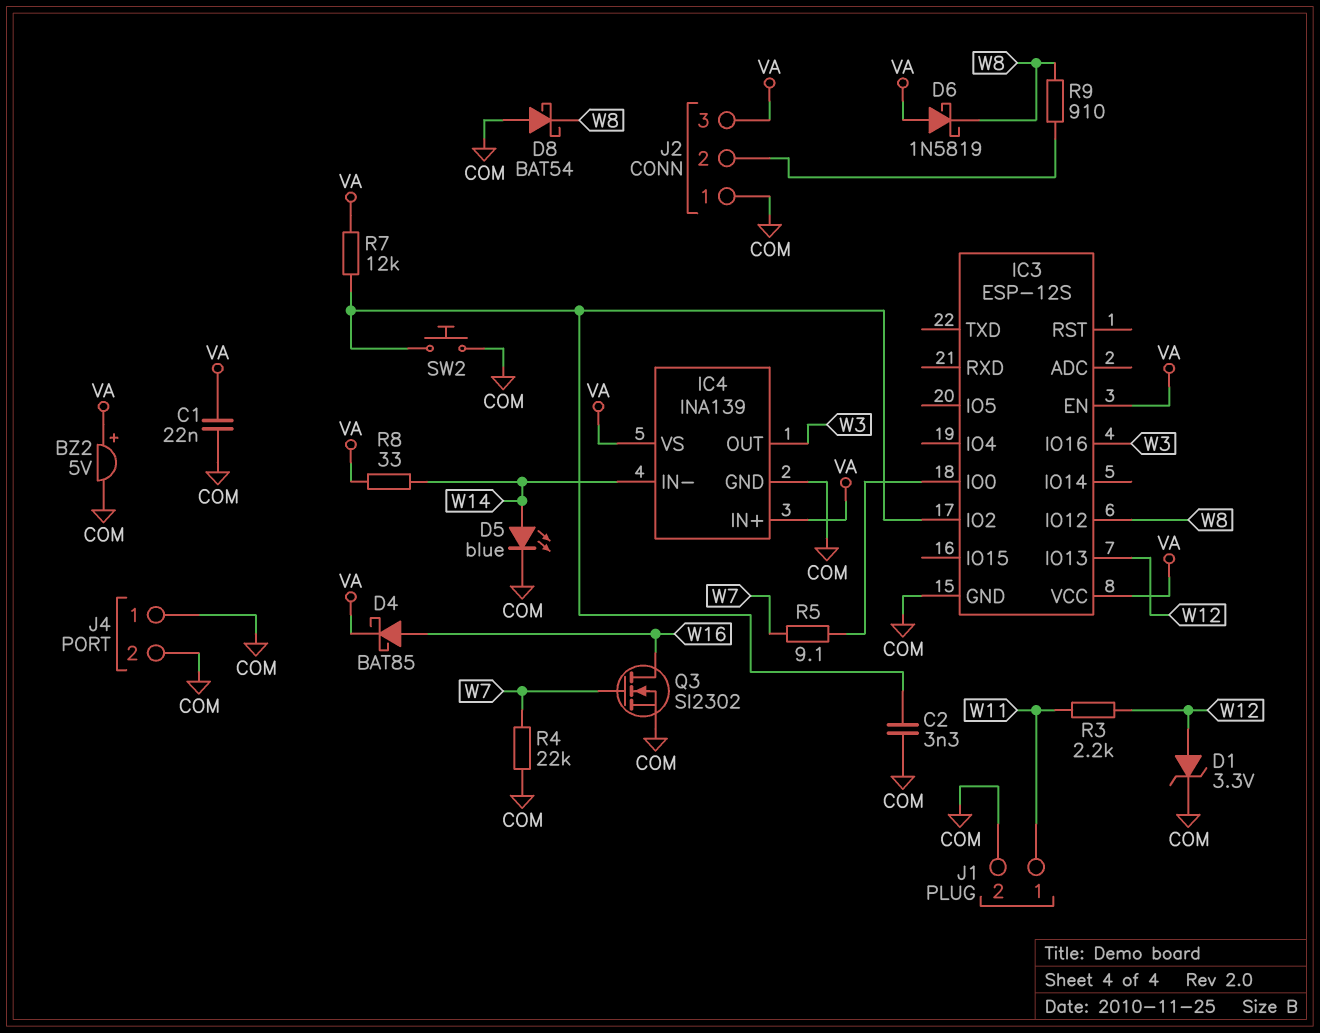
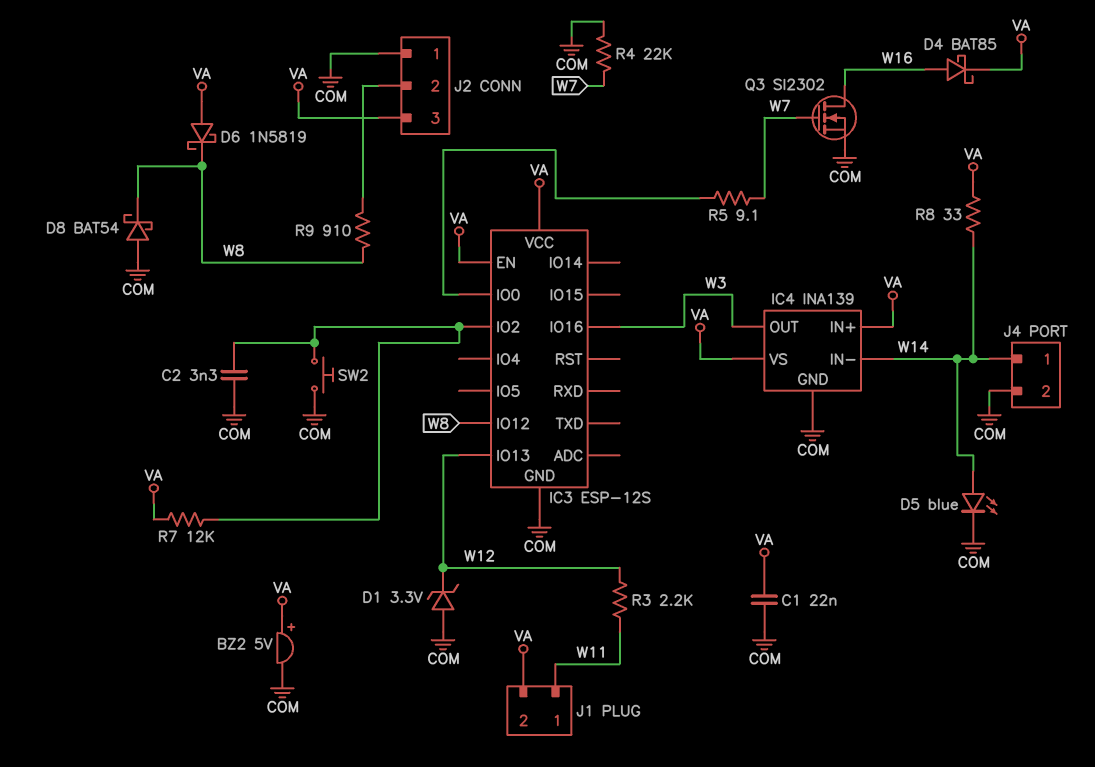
D1: zener 3.3V (A W12, K COM) -> zener 3.3V (A COM, K W12)
J1 pin 2: COM -> VA
J4 pin 1: COM -> W14

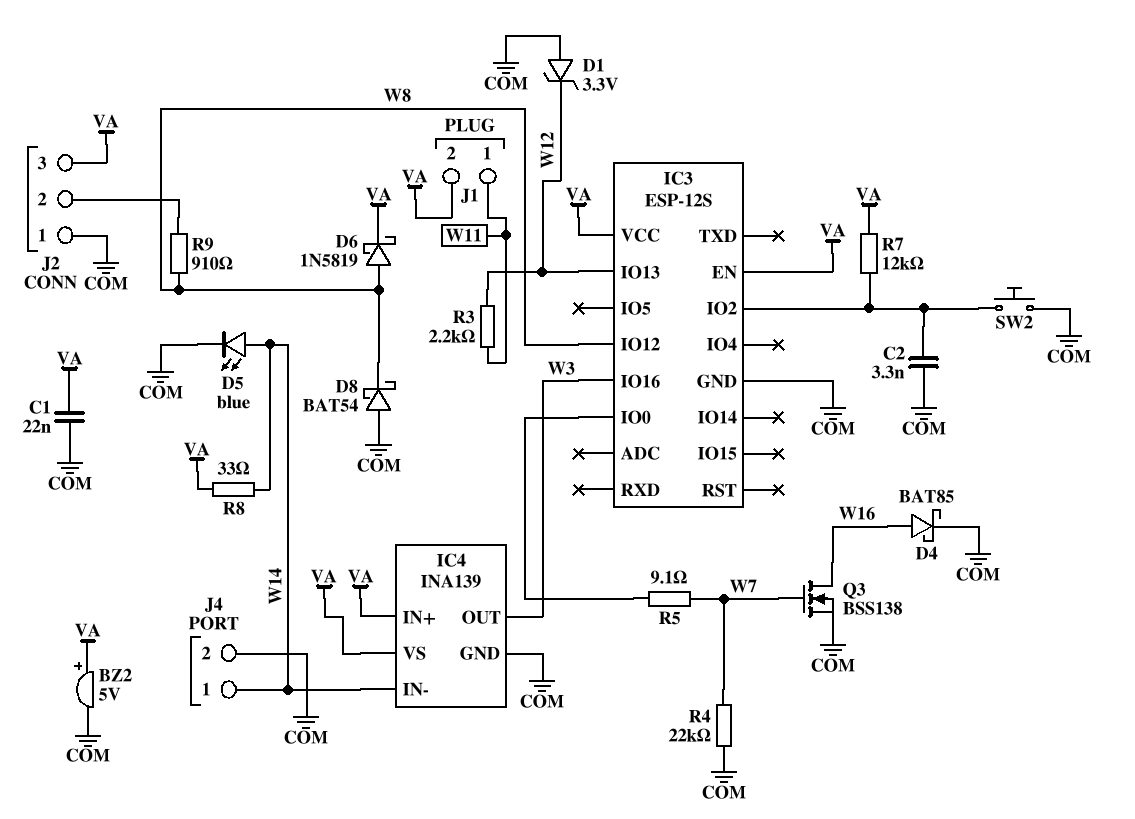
D4: schottky BAT85 (A W16, K VA) -> schottky BAT85 (A W16, K COM)
D6: schottky 1N5819 (A VA, K W8) -> schottky 1N5819 (A W8, K VA)
Q3: NMOS SI2302 (G W7, D W16, S COM) -> NMOS BSS138 (G W7, D W16, S COM)

